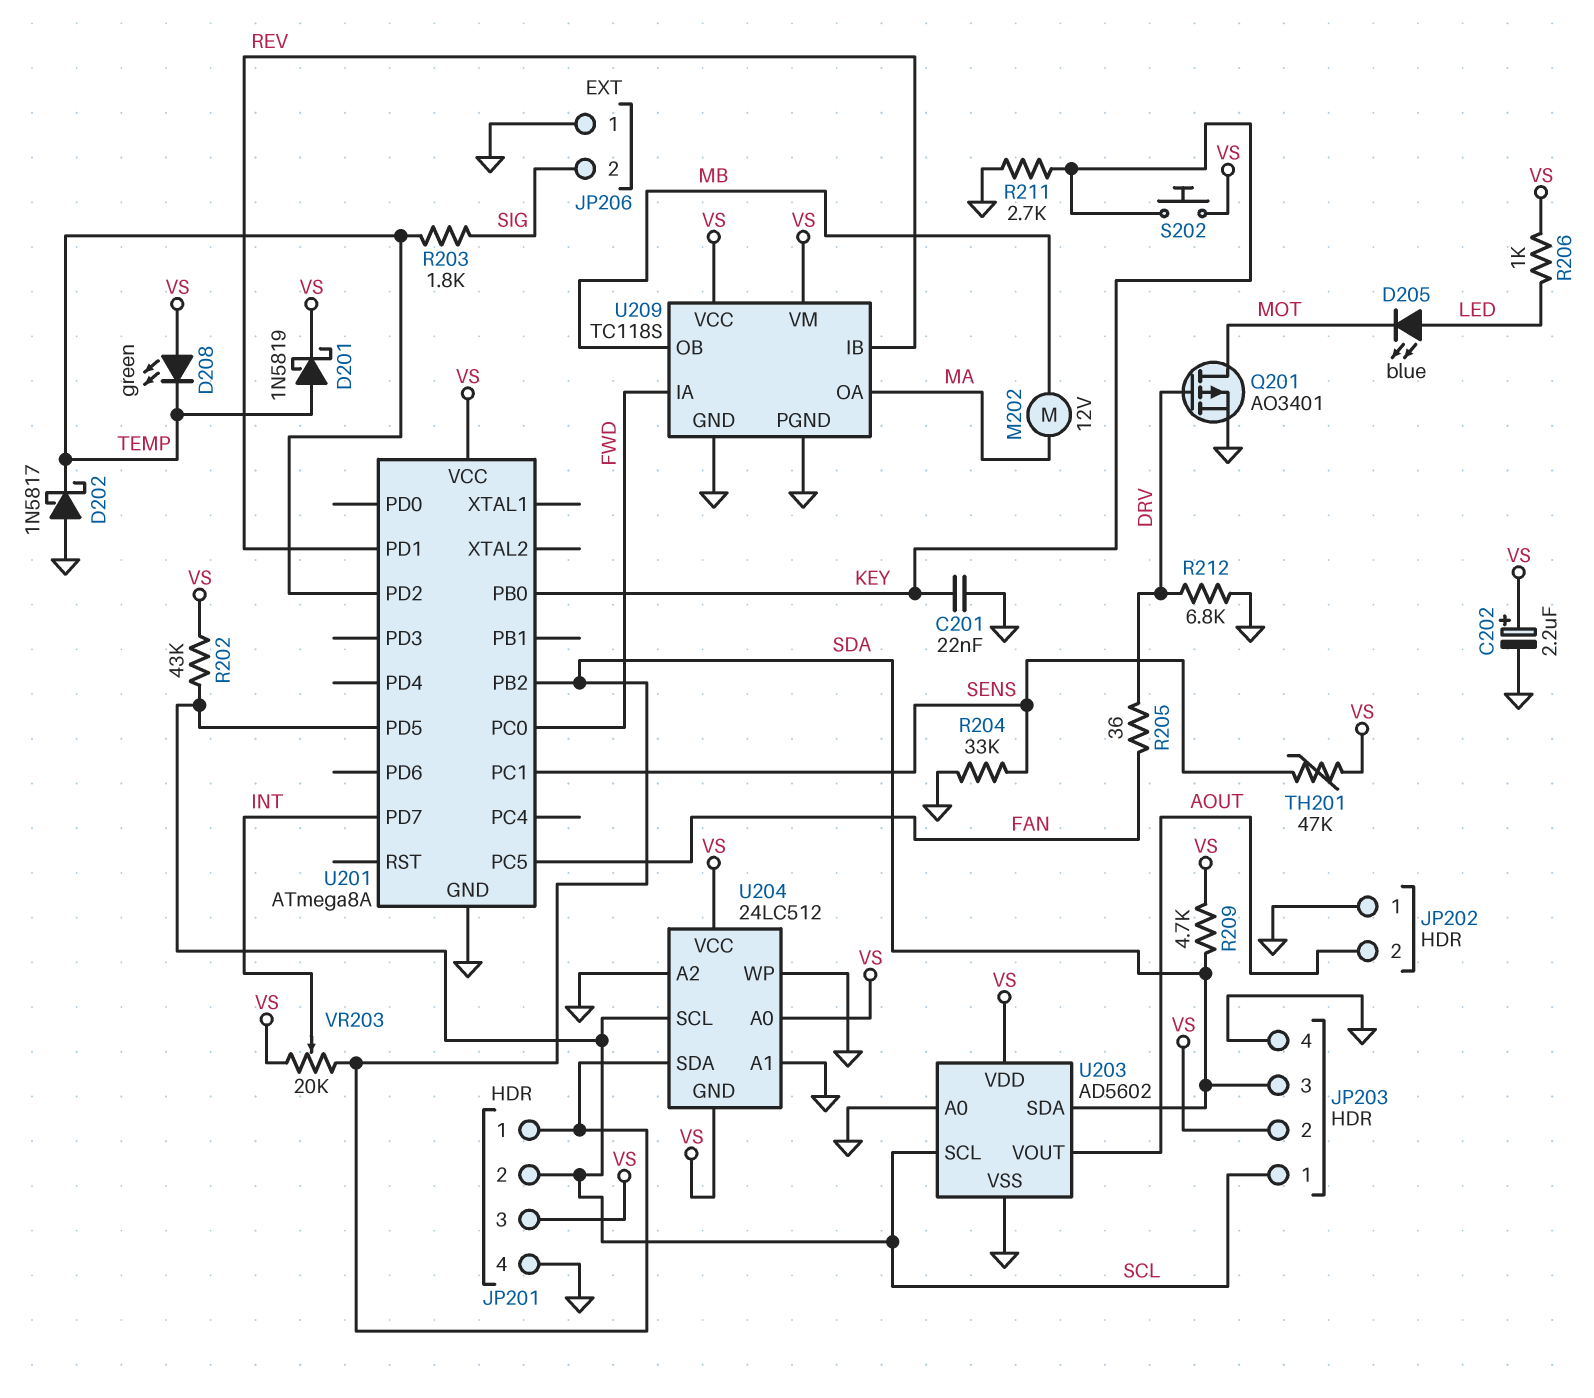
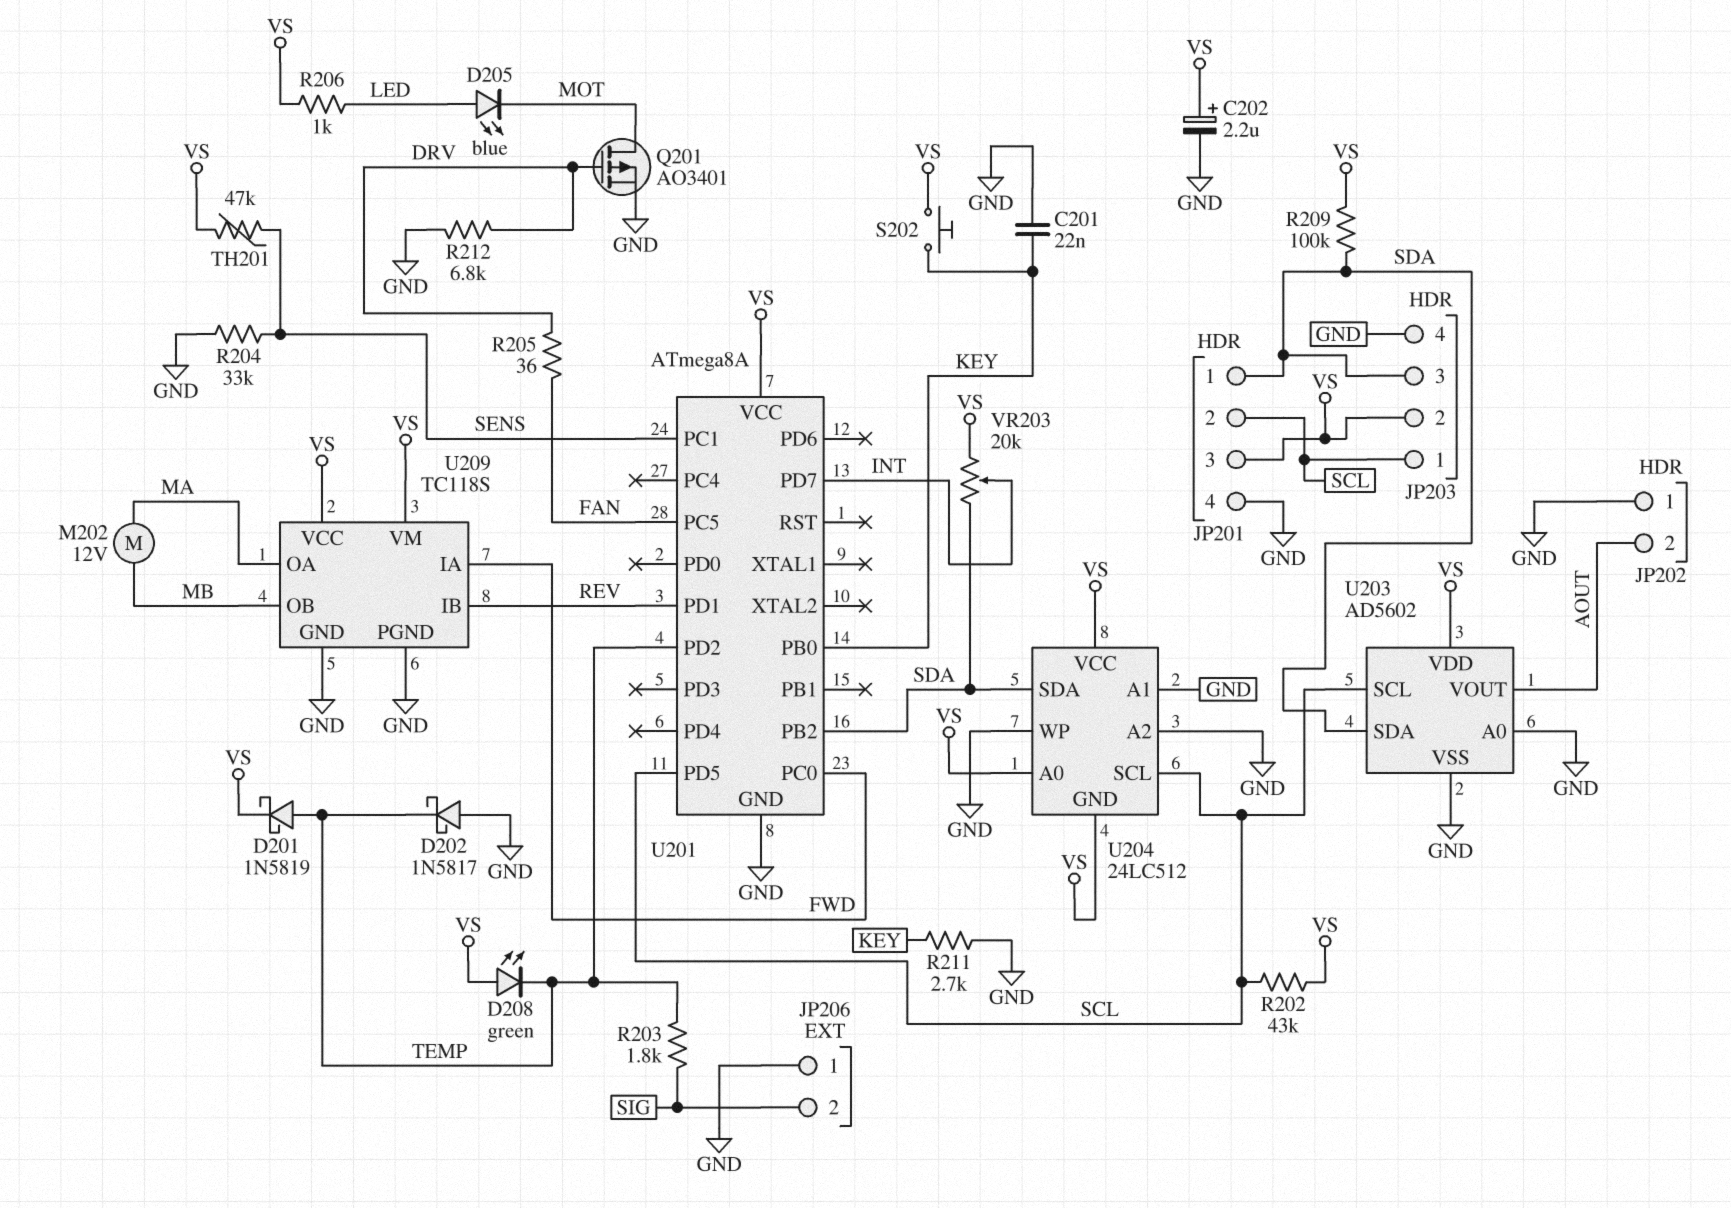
R209: 4.7k (SDA, VS) -> 100k (SDA, VS)

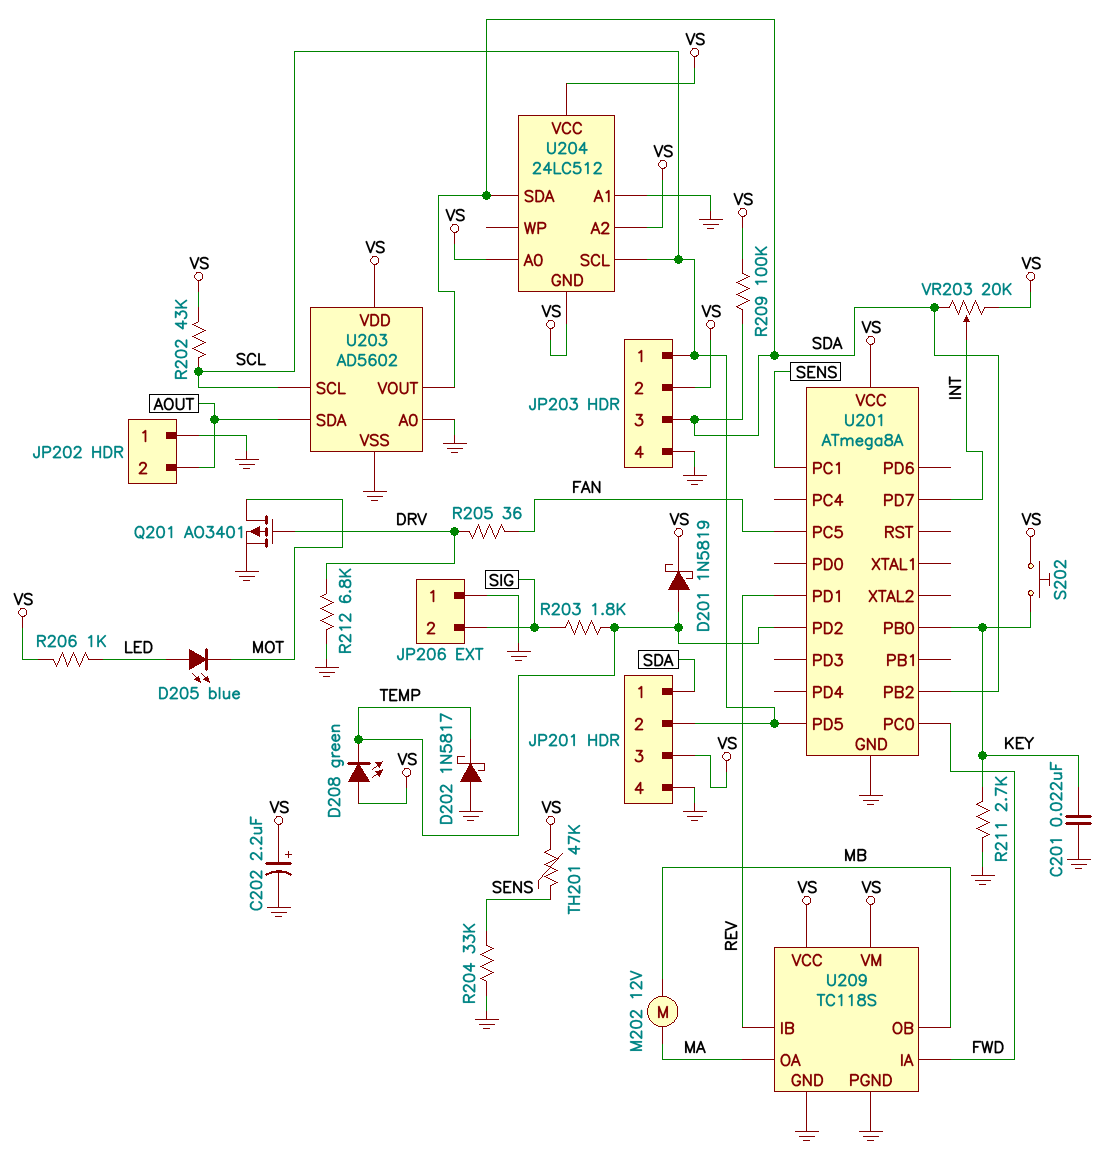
U203 pin SDA: SDA -> AOUT
U203 pin VOUT: AOUT -> SDA
U204 pin A2: GND -> VS
U204 pin WP: GND -> none

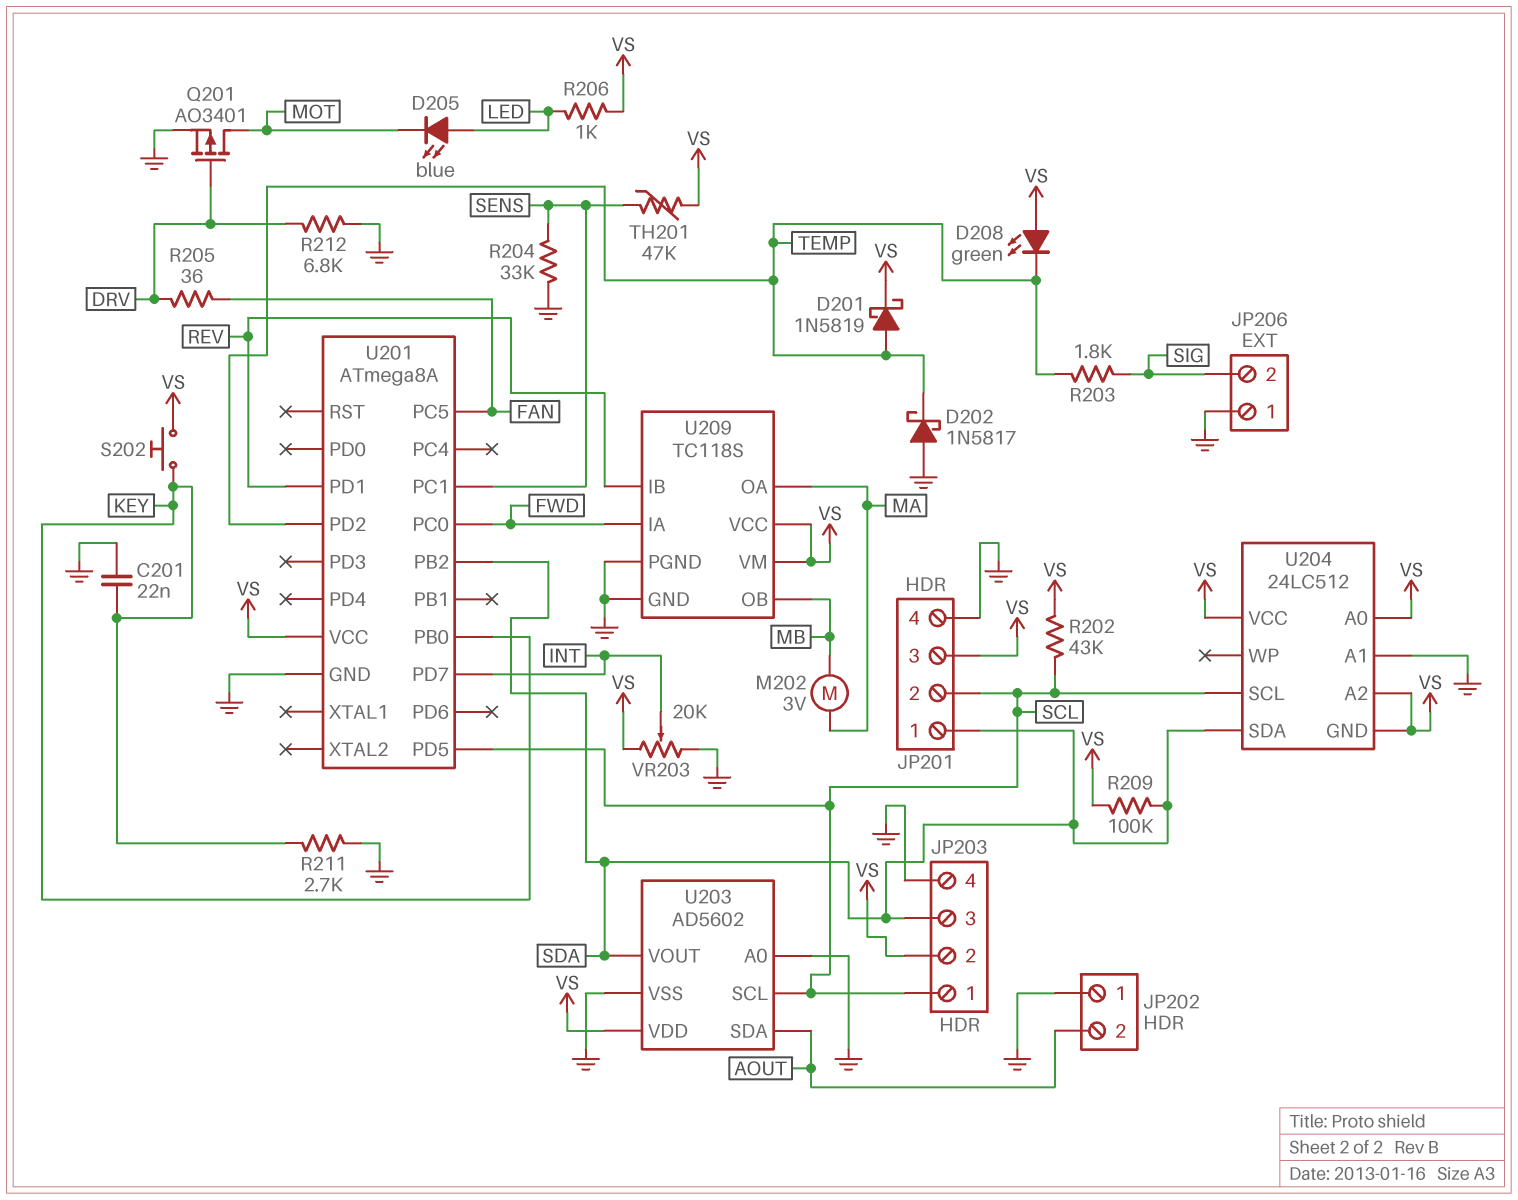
C202: 2.2uF (plus VS, minus GND) -> none
M202: motor 12V (MA, MB) -> motor 3V (MA, MB)
VR203: 20k (SDA, VS, wiper INT) -> 20k (GND, VS, wiper INT)

